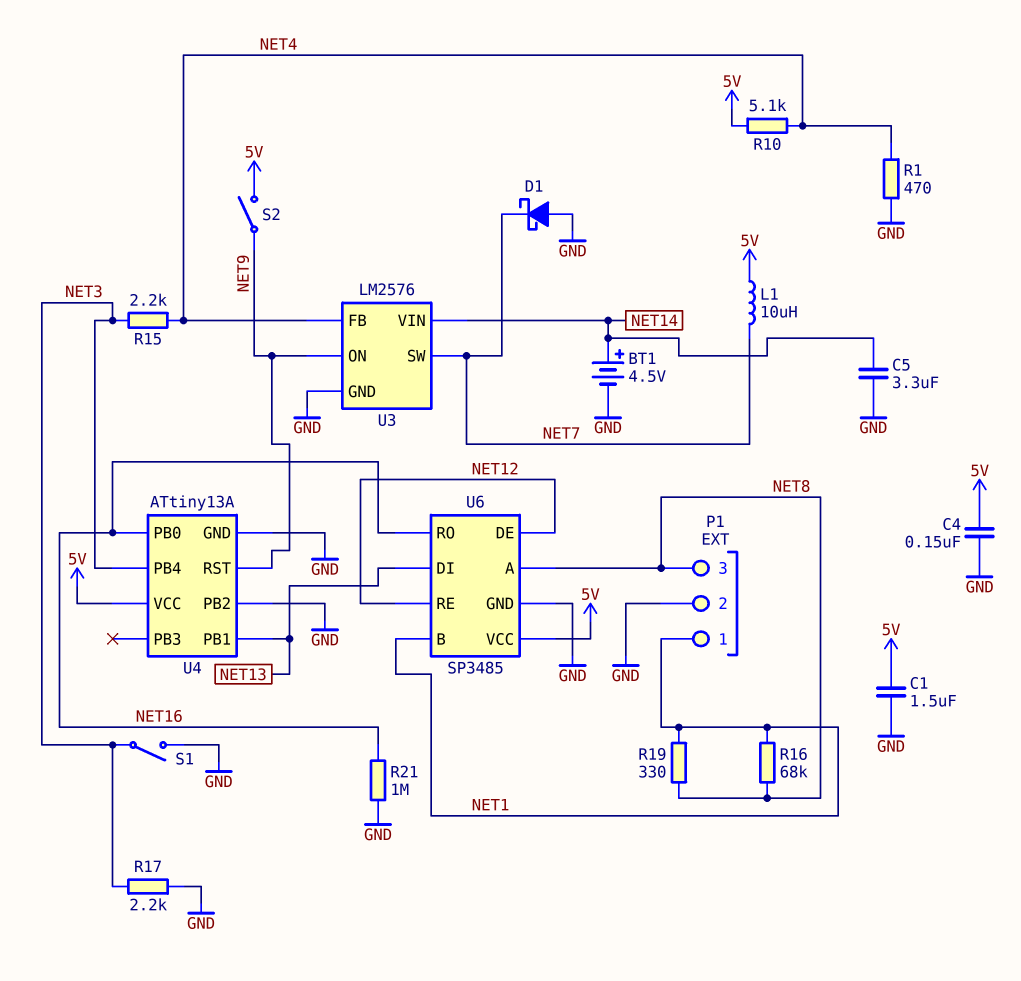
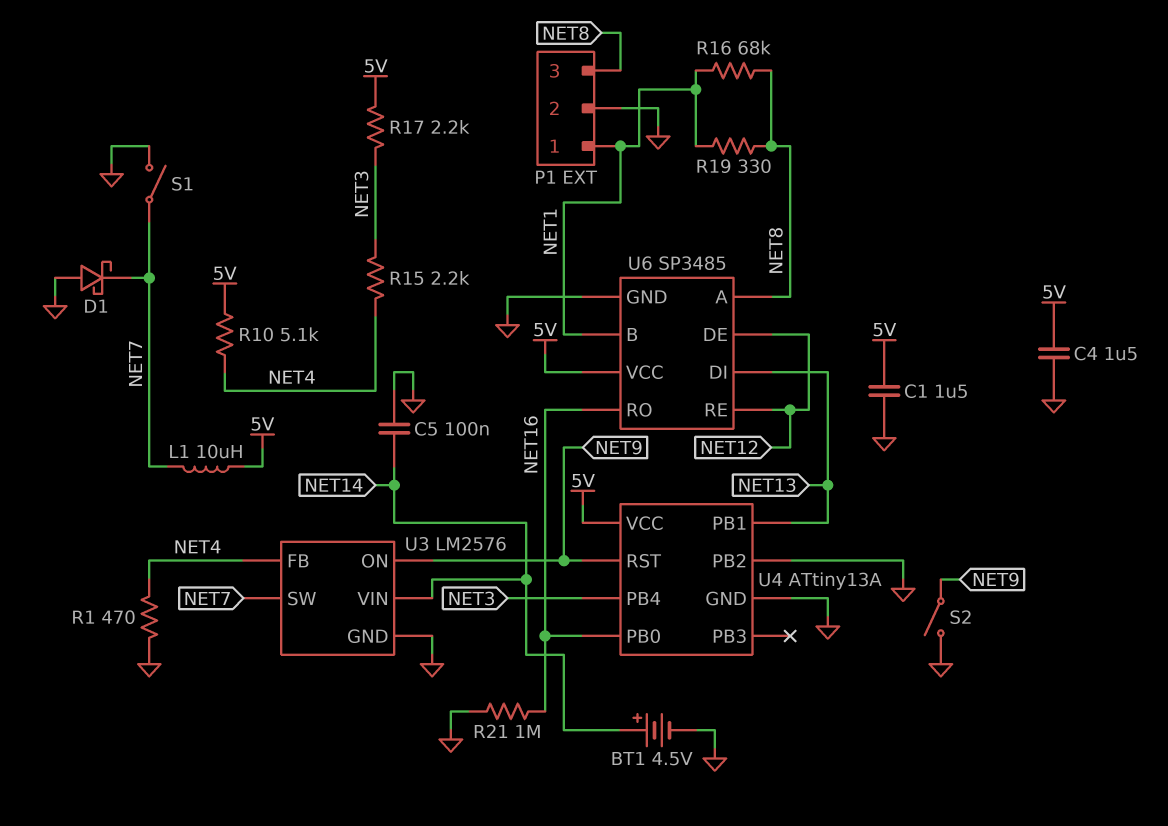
C4: 150nF (5V, GND) -> 1.5uF (5V, GND)
C5: 3.3uF (GND, NET14) -> 100nF (GND, NET14)
R17: 2.2k (GND, NET3) -> 2.2k (5V, NET3)
S1: switch (GND, NET3) -> switch (GND, NET7)
S2: switch (5V, NET9) -> switch (GND, NET9)

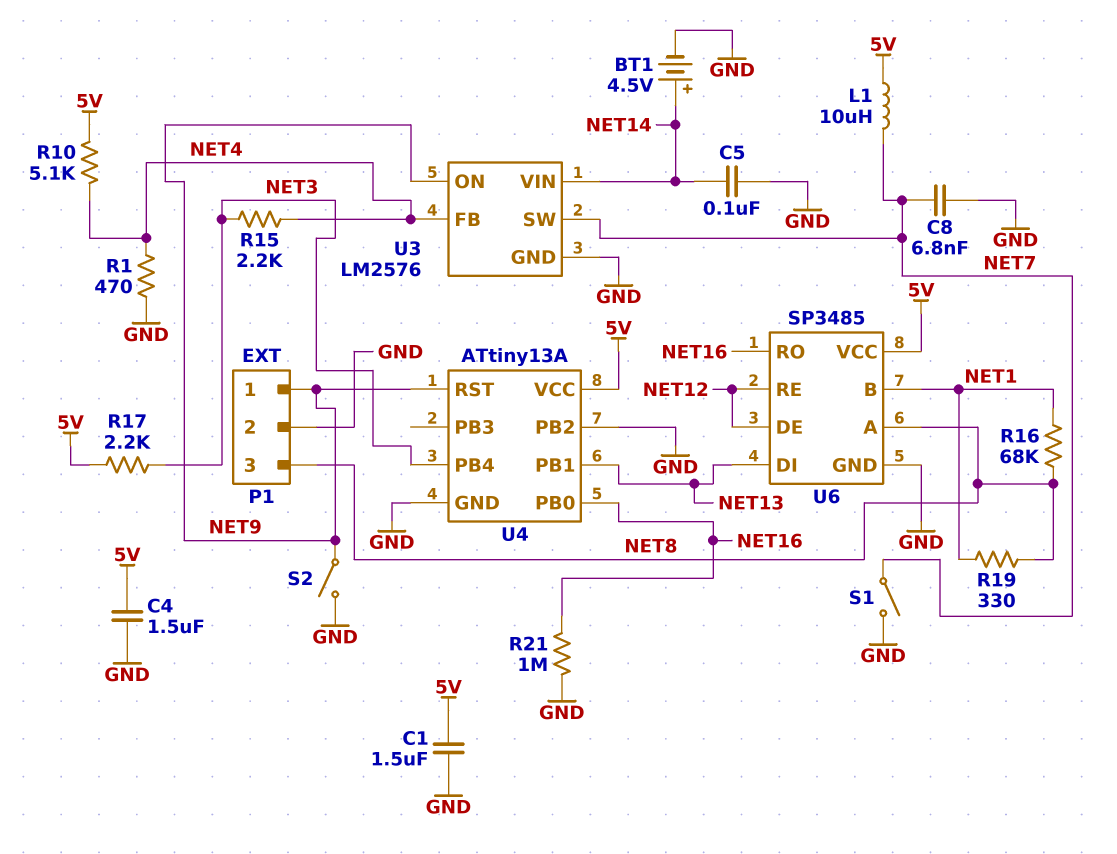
C8: none -> 6.8nF (GND, NET7)
D1: schottky (A GND, K NET7) -> none
P1 pin 1: NET1 -> NET9

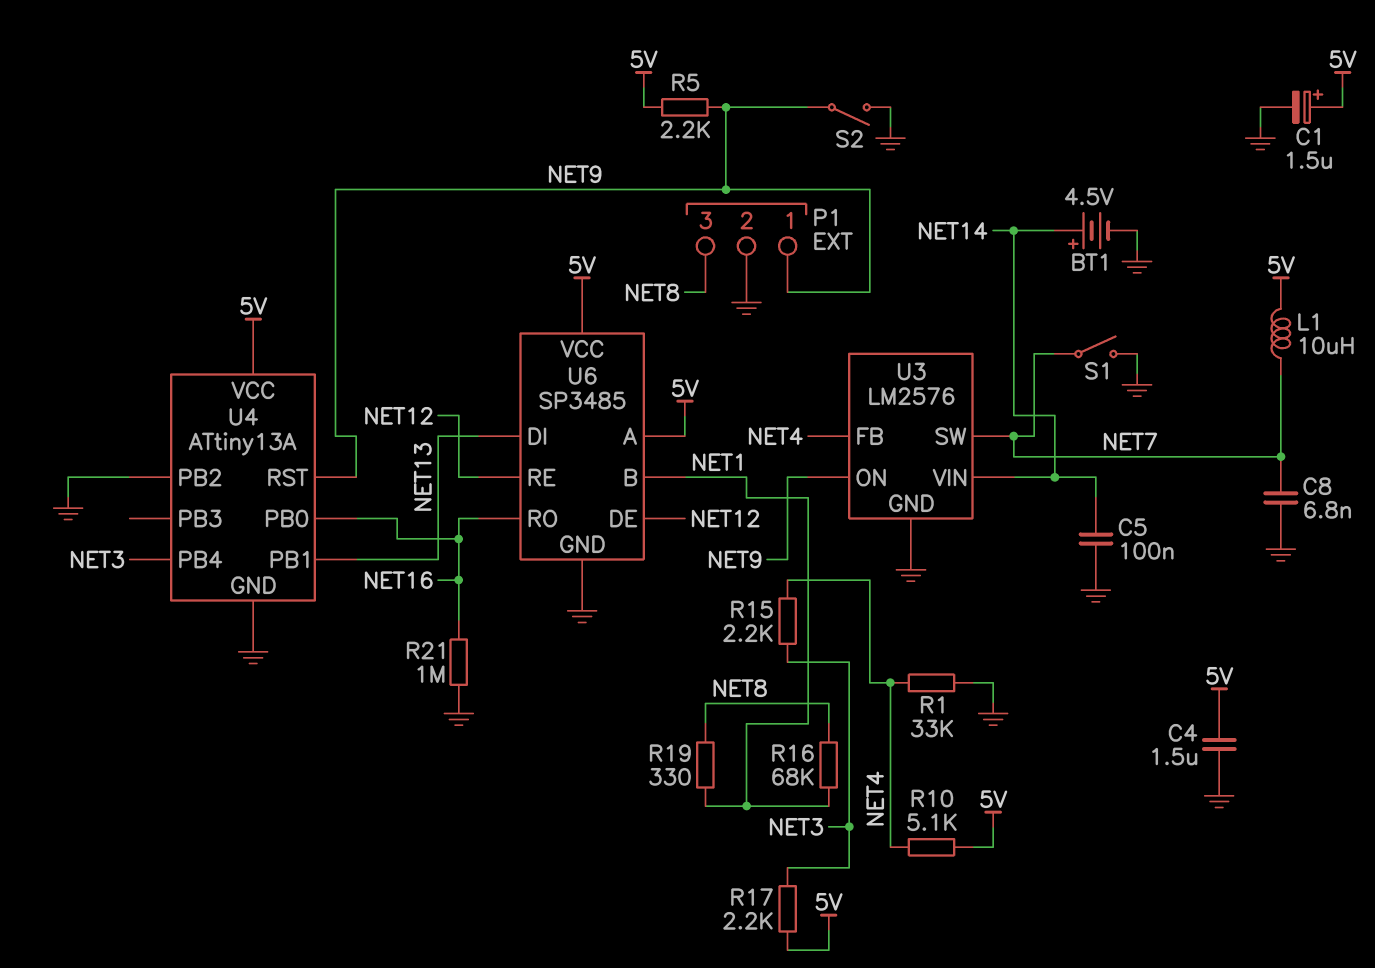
C1: 1.5uF (5V, GND) -> 1.5uF (plus 5V, minus GND)
R1: 470 (GND, NET4) -> 33k (GND, NET4)
R5: none -> 2.2k (5V, NET9)
U6 pin A: NET8 -> 5V

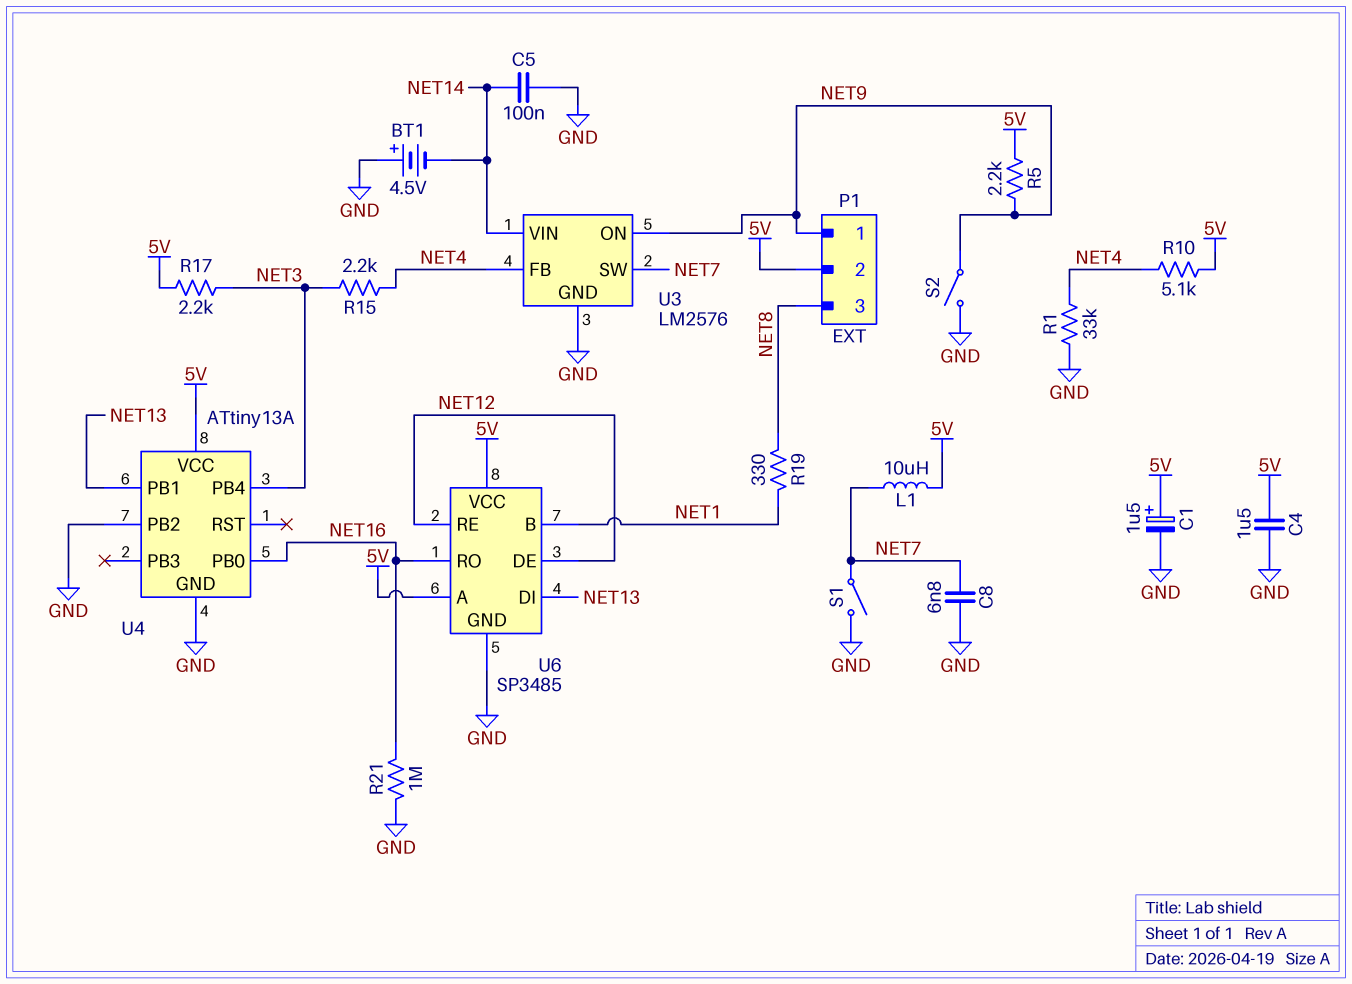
BT1: 4.5V (plus NET14, minus GND) -> 4.5V (plus GND, minus NET14)
P1 pin 2: GND -> 5V
R16: 68k (NET1, NET8) -> none
U4 pin RST: NET9 -> none

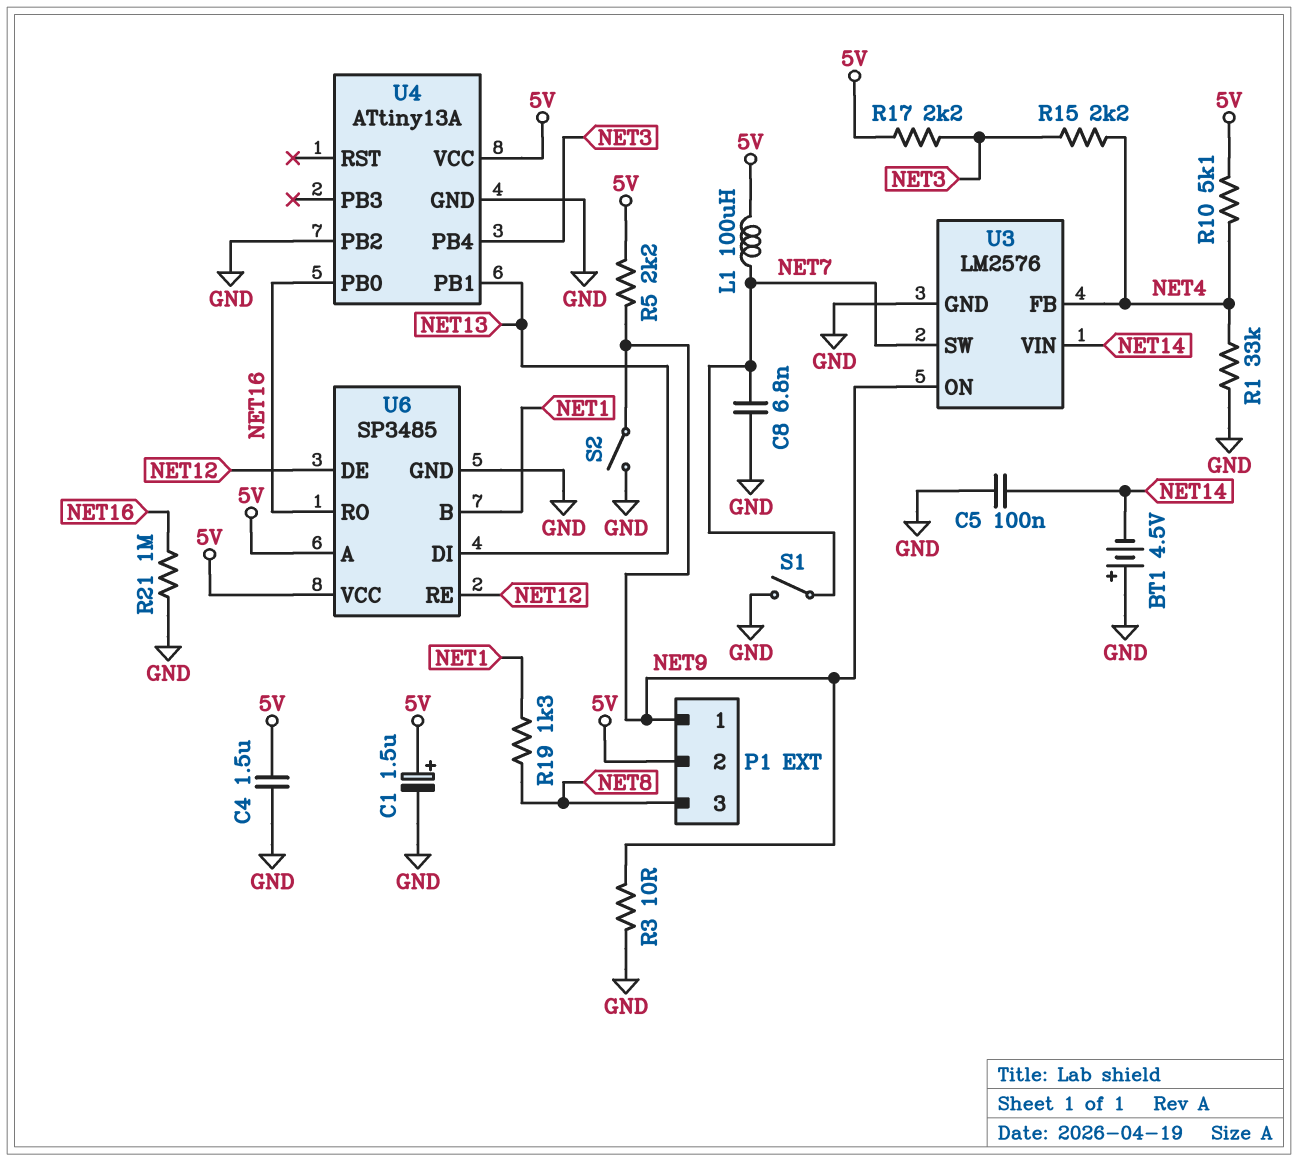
L1: 10uH (5V, NET7) -> 100uH (5V, NET7)
R3: none -> 10 (GND, NET9)
R19: 330 (NET1, NET8) -> 1.3k (NET1, NET8)

